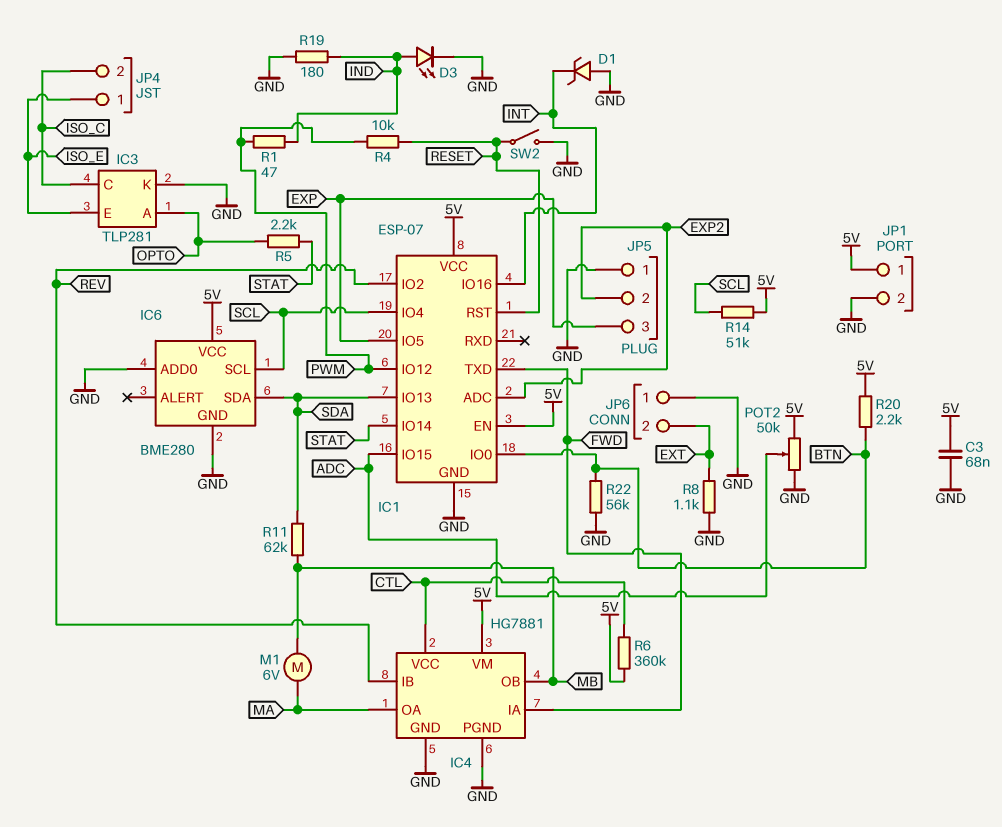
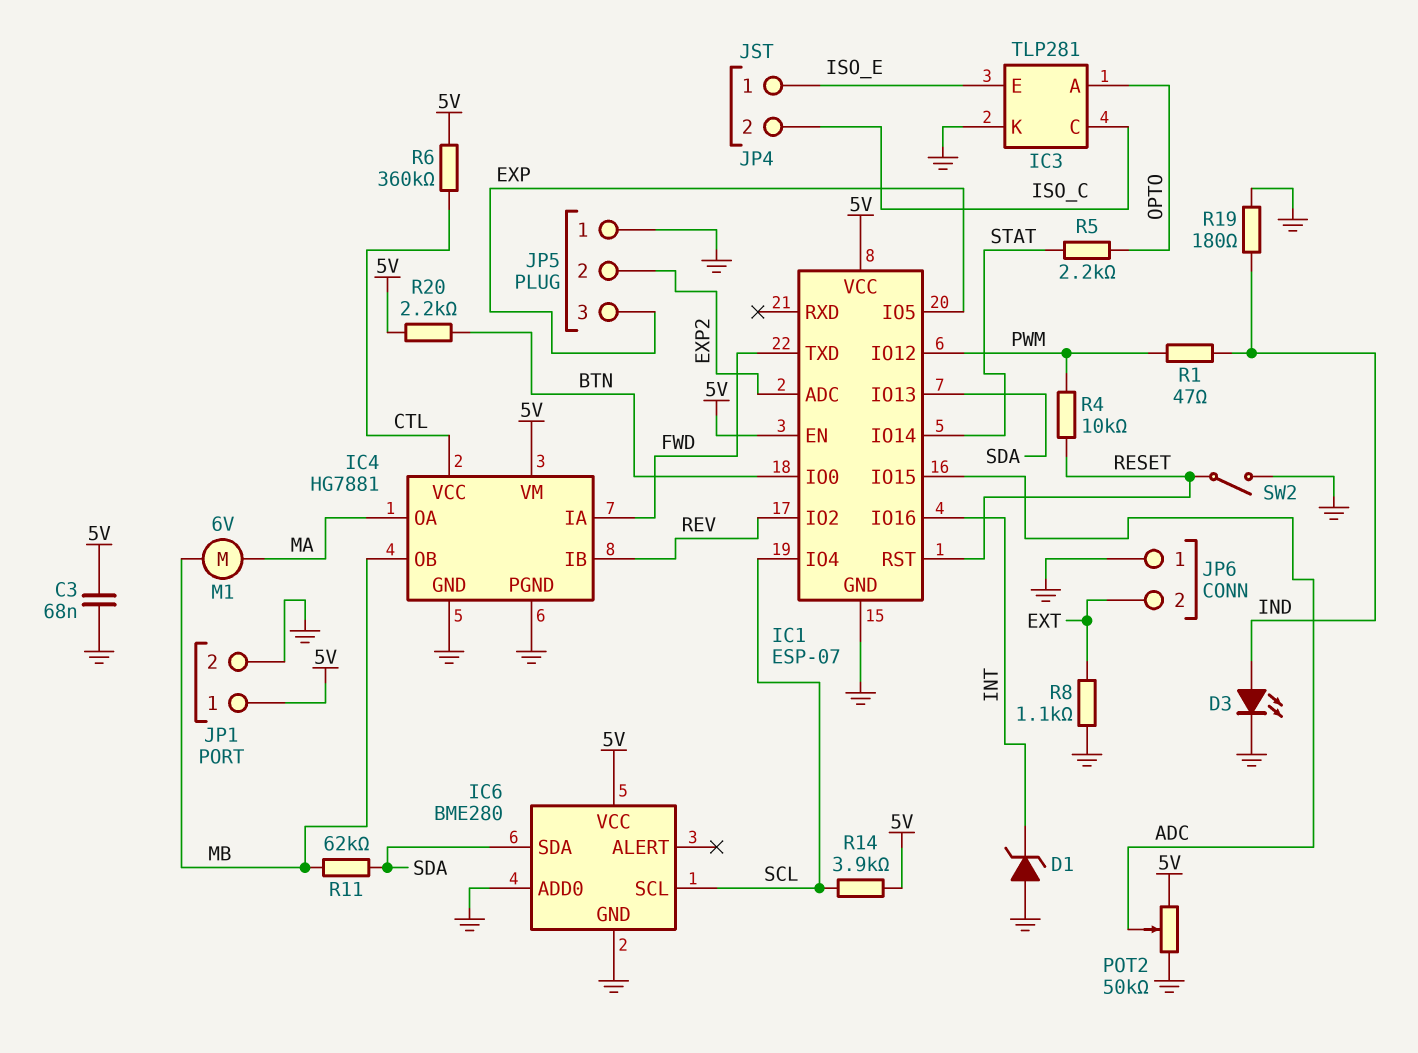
R14: 51k (5V, SCL) -> 3.9k (5V, SCL)
R22: 56k (BTN, GND) -> none

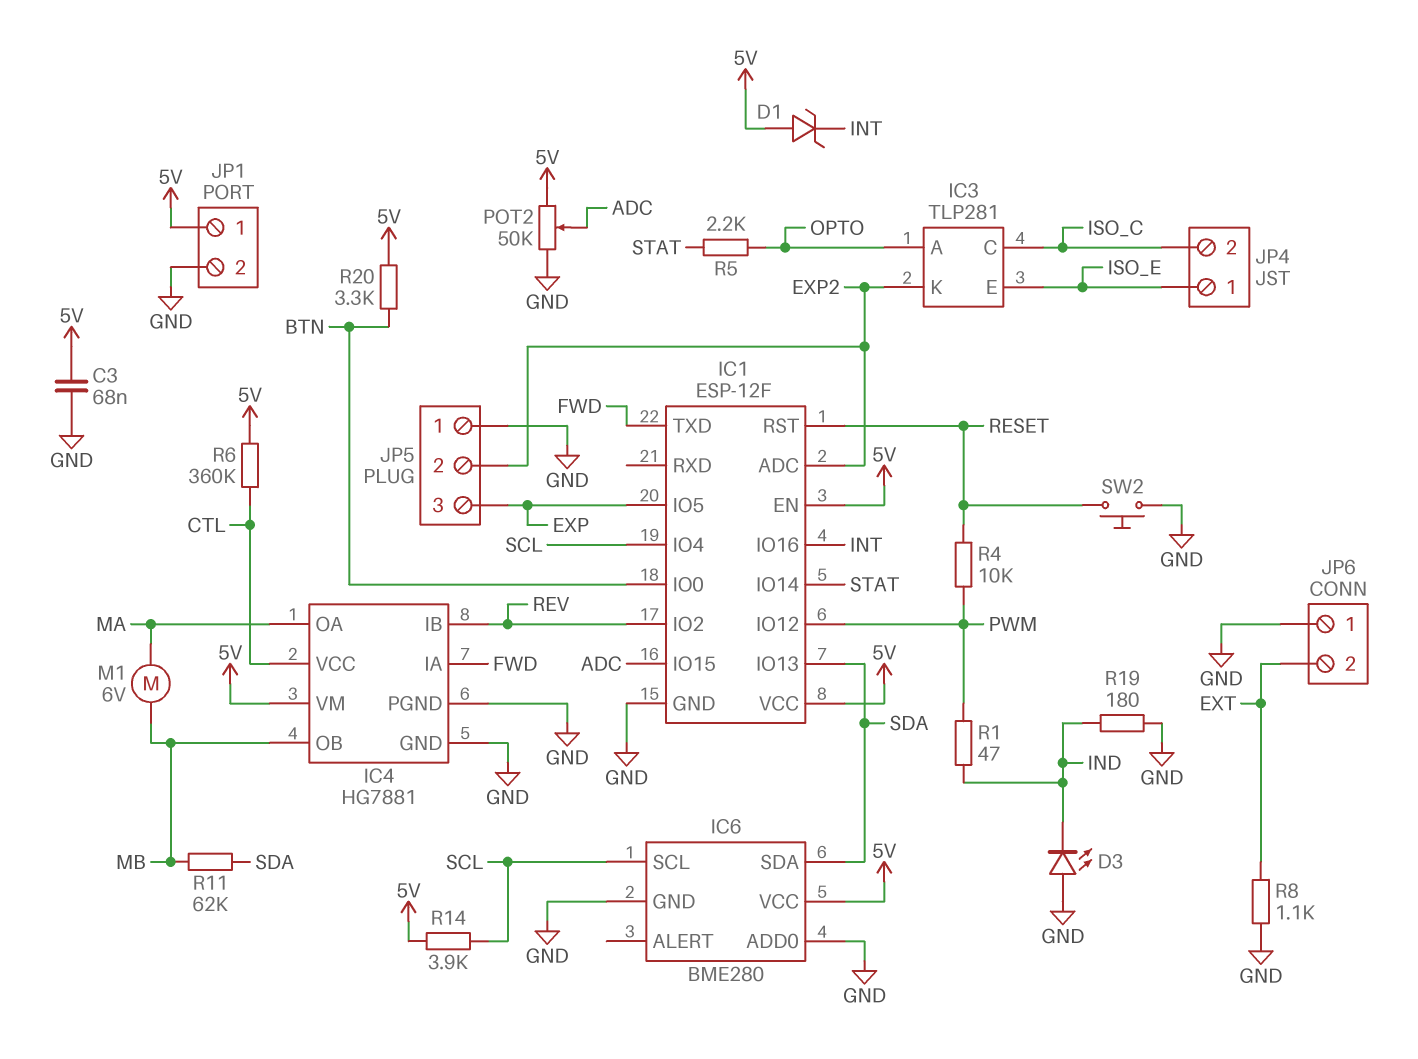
D1: zener (A GND, K INT) -> zener (A 5V, K INT)
D3: LED (A IND, K GND) -> LED (A GND, K IND)
IC1: ESP-07 -> ESP-12F
IC3 pin K: GND -> EXP2
R20: 2.2k (5V, BTN) -> 3.3k (5V, BTN)
SW2: switch (GND, RESET) -> button (GND, RESET)

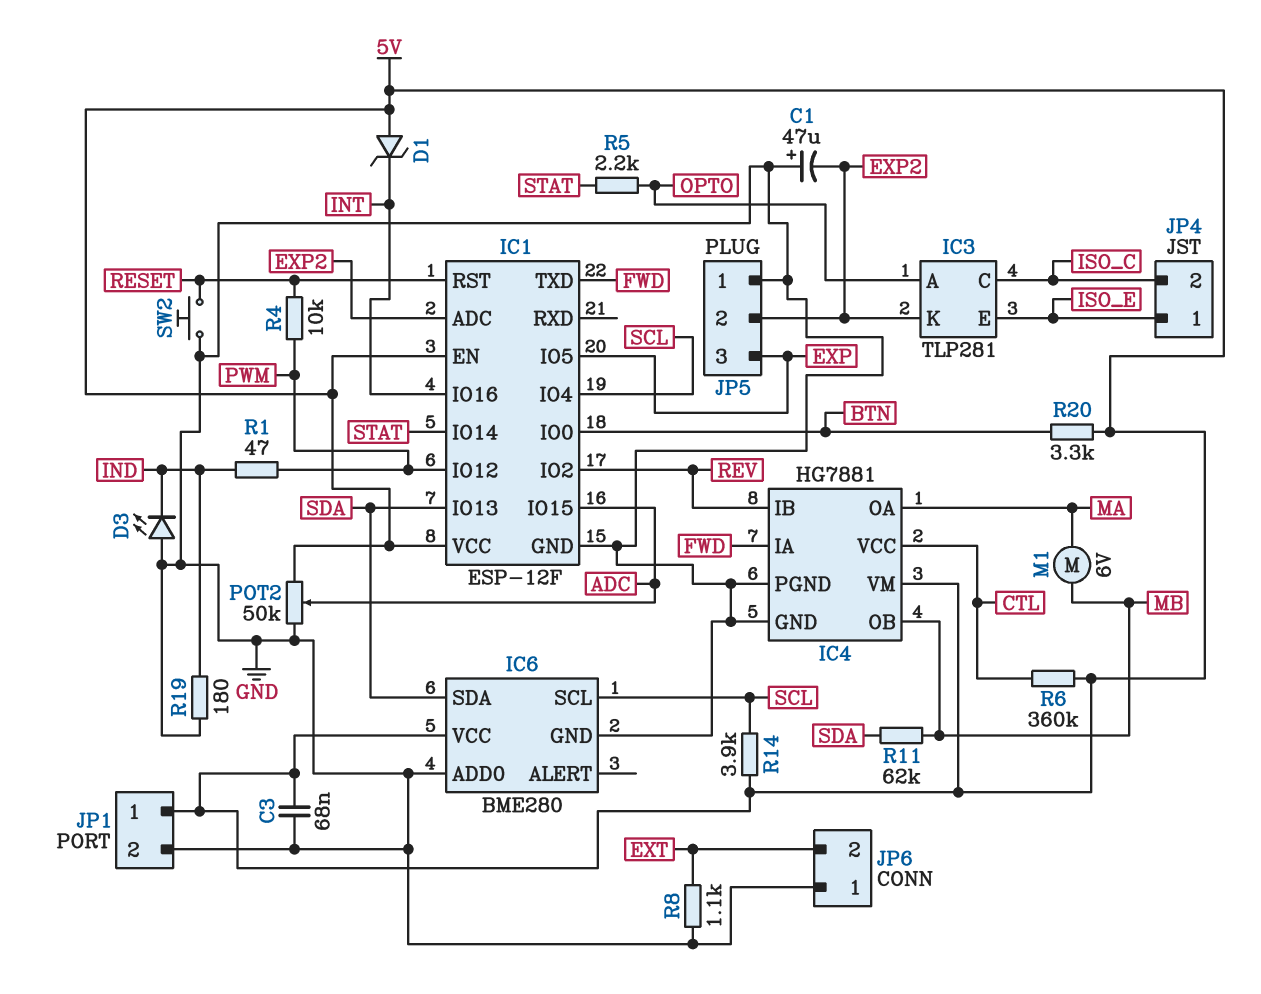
C1: none -> 47uF (plus GND, minus EXP2)

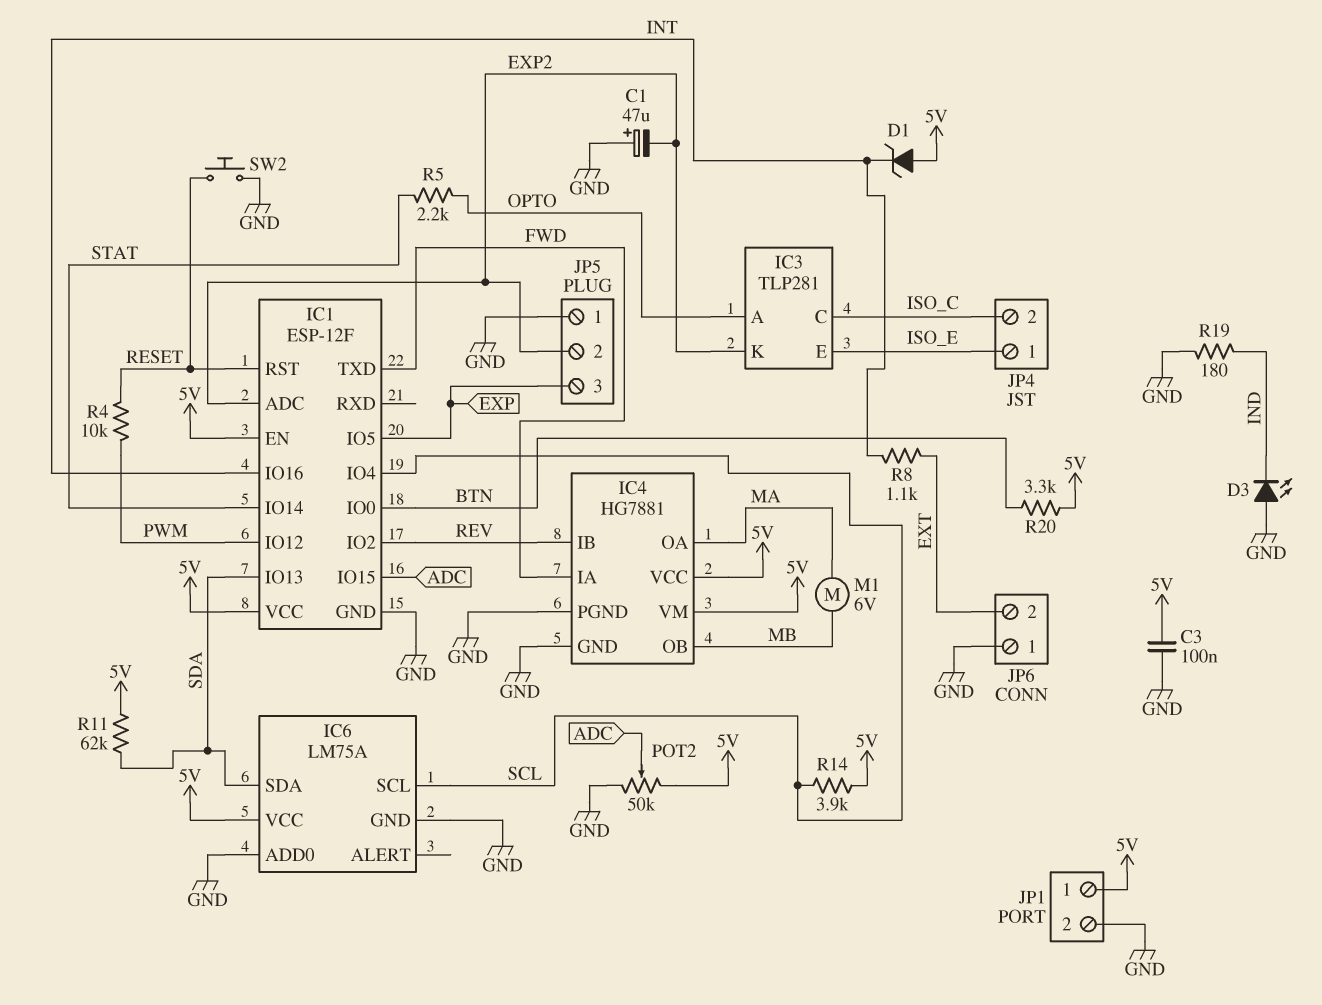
C3: 68nF (5V, GND) -> 100nF (5V, GND)
IC4 pin VCC: CTL -> 5V
IC6: BME280 -> LM75A
R1: 47 (IND, PWM) -> none
R6: 360k (5V, CTL) -> none
R8: 1.1k (EXT, GND) -> 1.1k (EXT, INT)
R11: 62k (MB, SDA) -> 62k (5V, SDA)

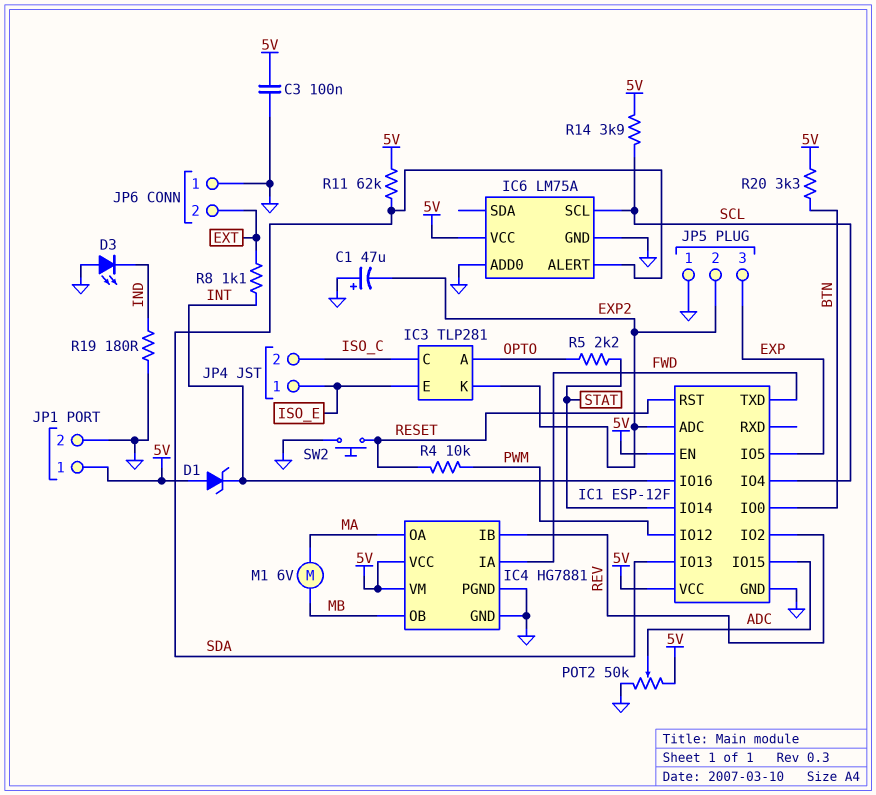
IC6 pin ALERT: none -> SDA
IC6 pin SDA: SDA -> none

